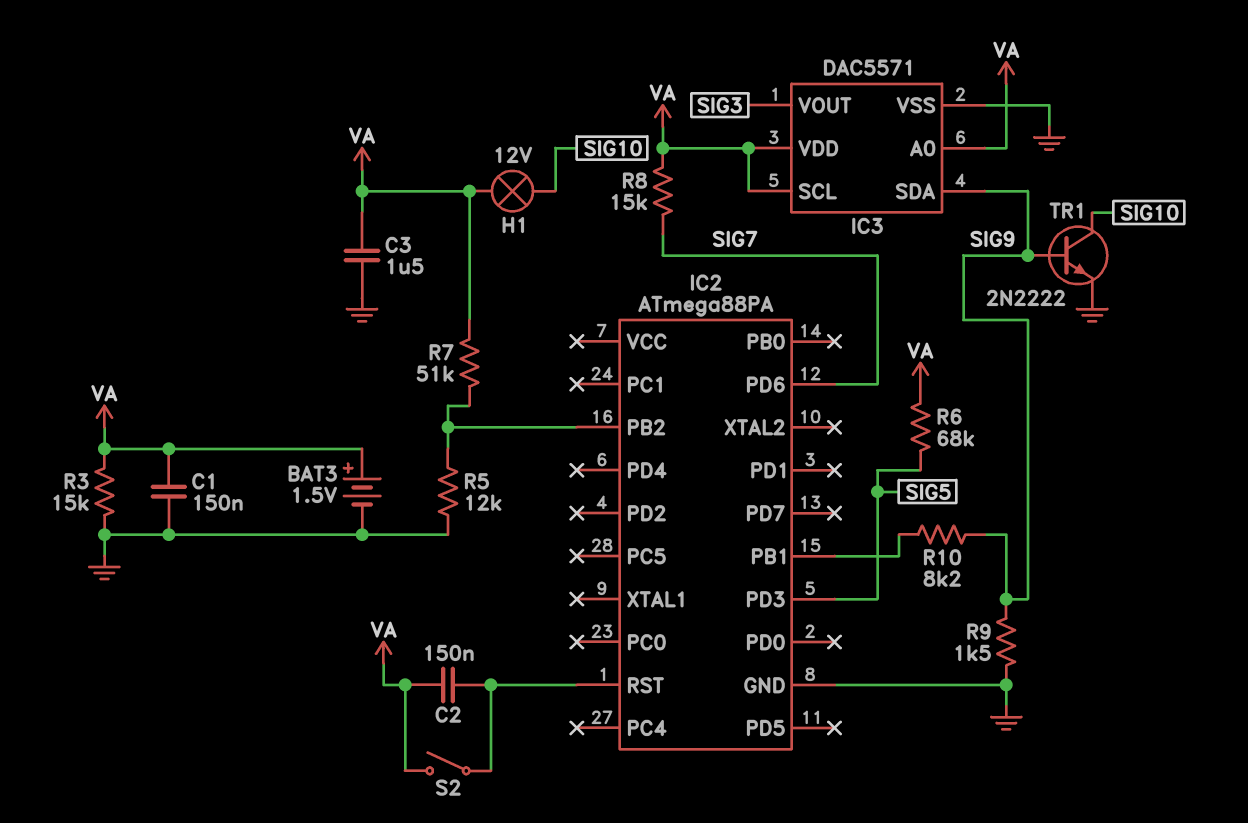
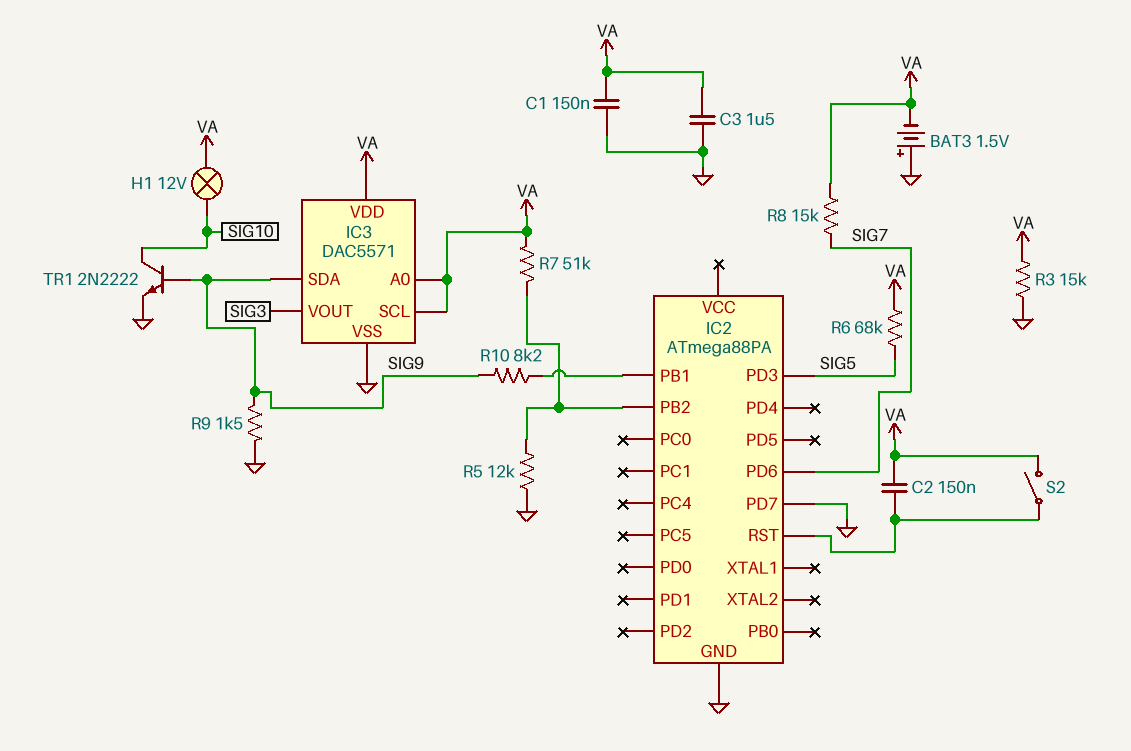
BAT3: 1.5V (plus VA, minus GND) -> 1.5V (plus GND, minus VA)
IC2 pin PD7: none -> GND

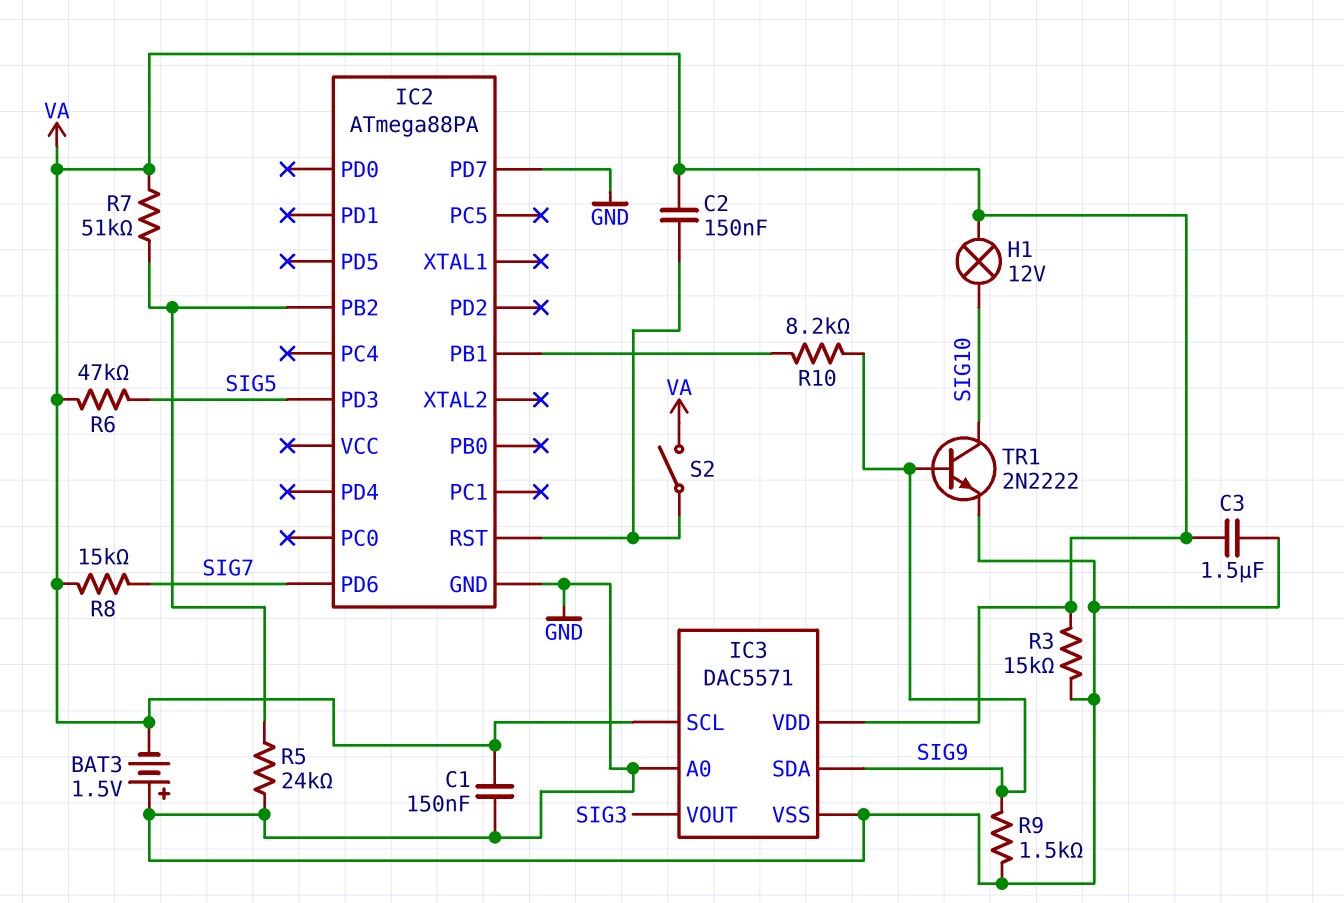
IC3 pin A0: VA -> GND
R5: 12k (GND, IC2/PB2) -> 24k (GND, IC2/PB2)
R6: 68k (SIG5, VA) -> 47k (SIG5, VA)

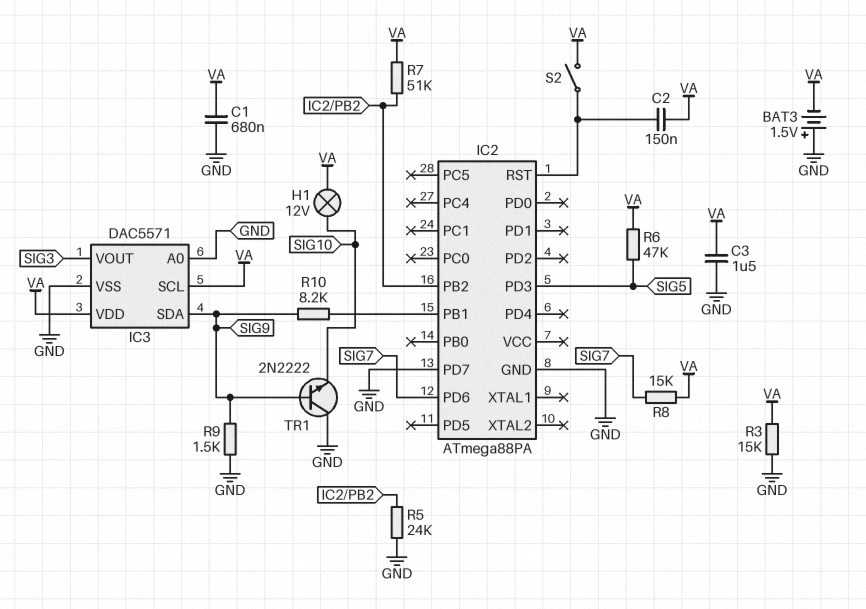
C1: 150nF (GND, VA) -> 680nF (GND, VA)
TR1: NPN 2N2222 (B SIG9, C SIG10, E GND) -> NPN 2N2222 (B SIG9, C GND, E SIG10)

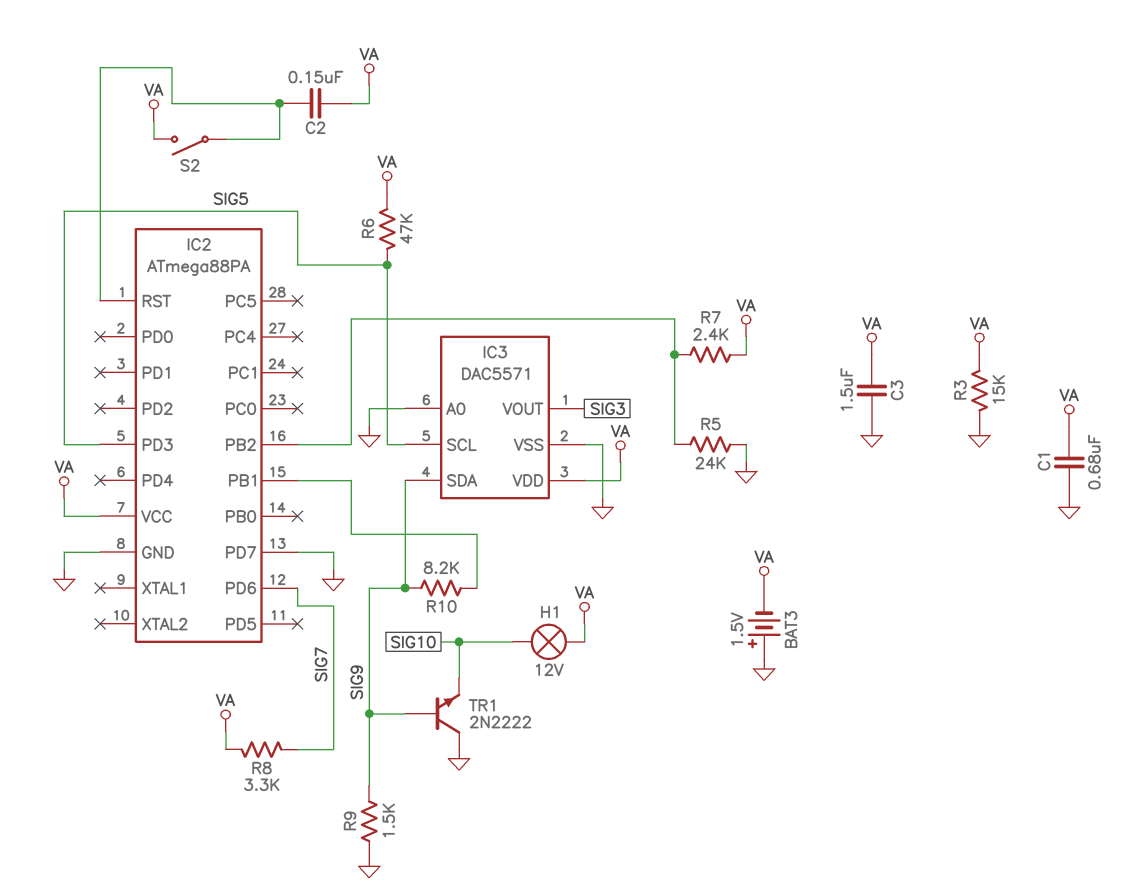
IC2 pin VCC: none -> VA
IC3 pin SCL: VA -> SIG5
R7: 51k (IC2/PB2, VA) -> 2.4k (IC2/PB2, VA)
R8: 15k (SIG7, VA) -> 3.3k (SIG7, VA)

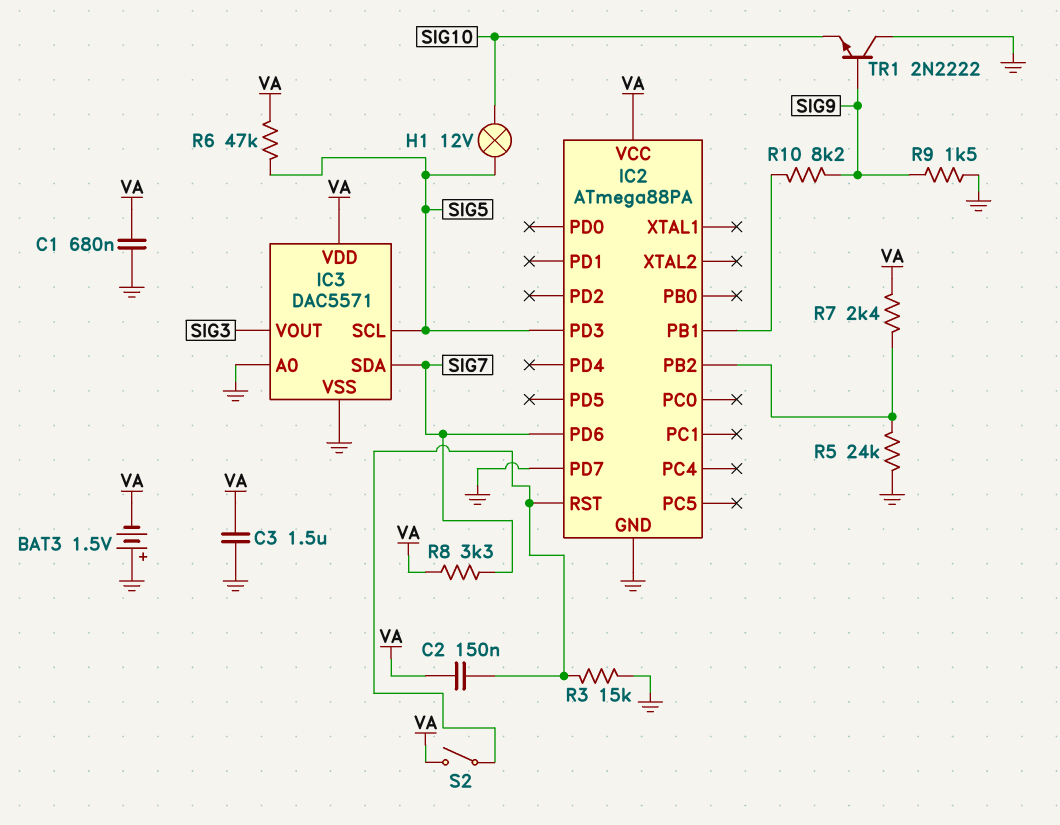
H1: lamp 12V (SIG10, VA) -> lamp 12V (SIG5, SIG10)
IC3 pin SDA: SIG9 -> SIG7
R3: 15k (GND, VA) -> 15k (GND, IC2/RST)

